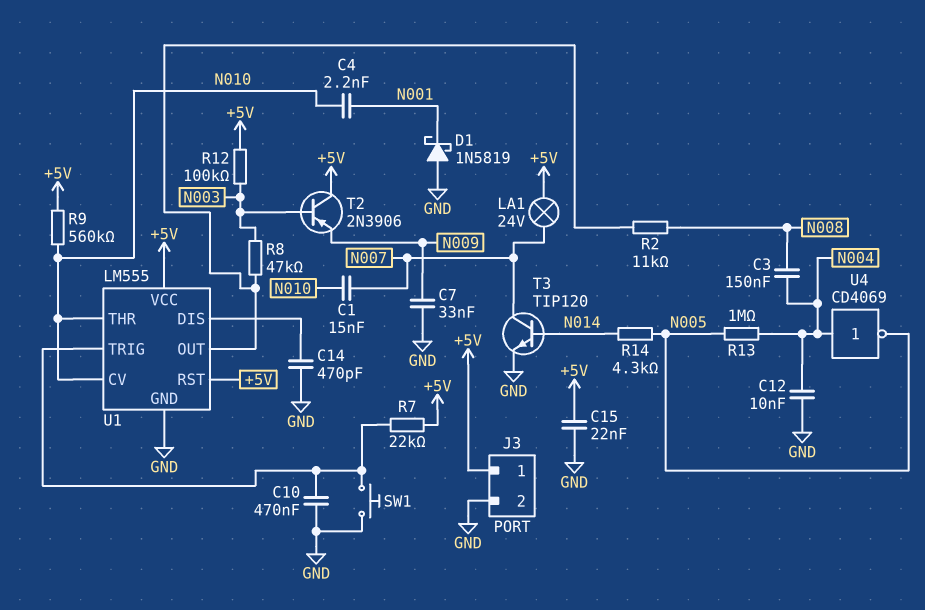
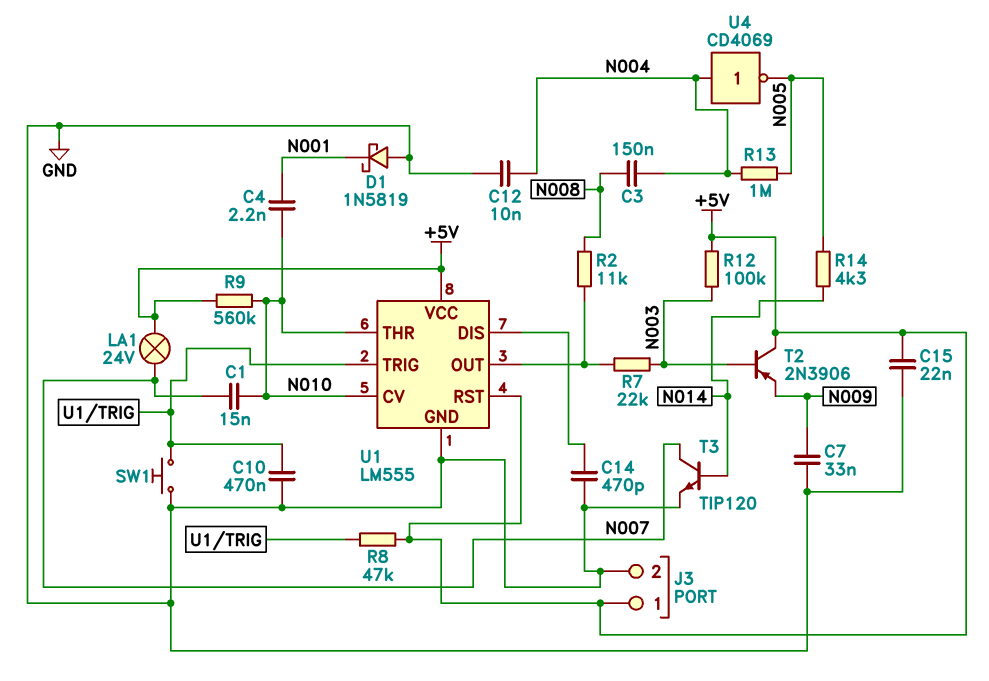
R7: 22k (+5V, U1/TRIG) -> 22k (N003, U1/OUT)
R8: 47k (N003, U1/OUT) -> 47k (+5V, U1/TRIG)

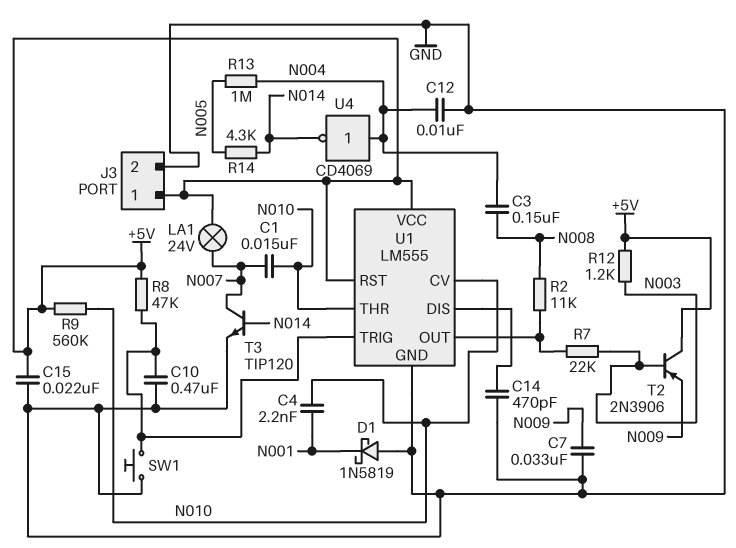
R12: 100k (+5V, N003) -> 1.2k (+5V, N003)
U4: NOT CD4069 (in N004, out N005) -> NOT CD4069 (in N004, out N014)

